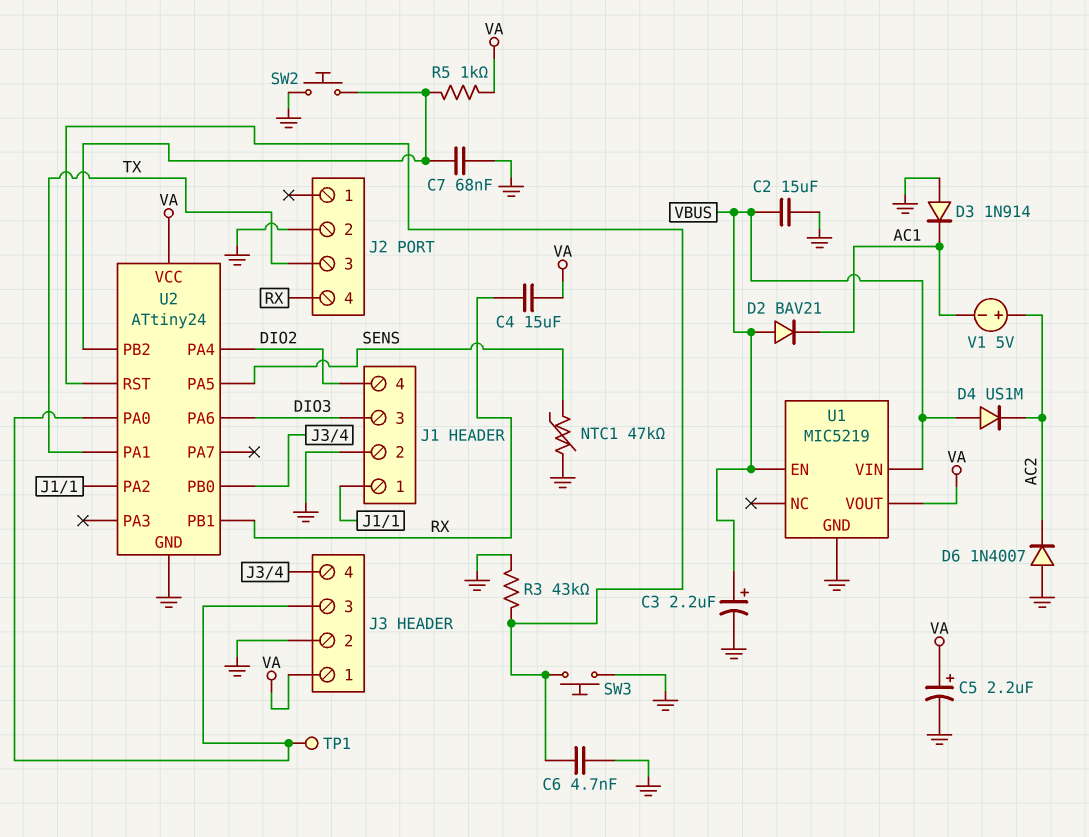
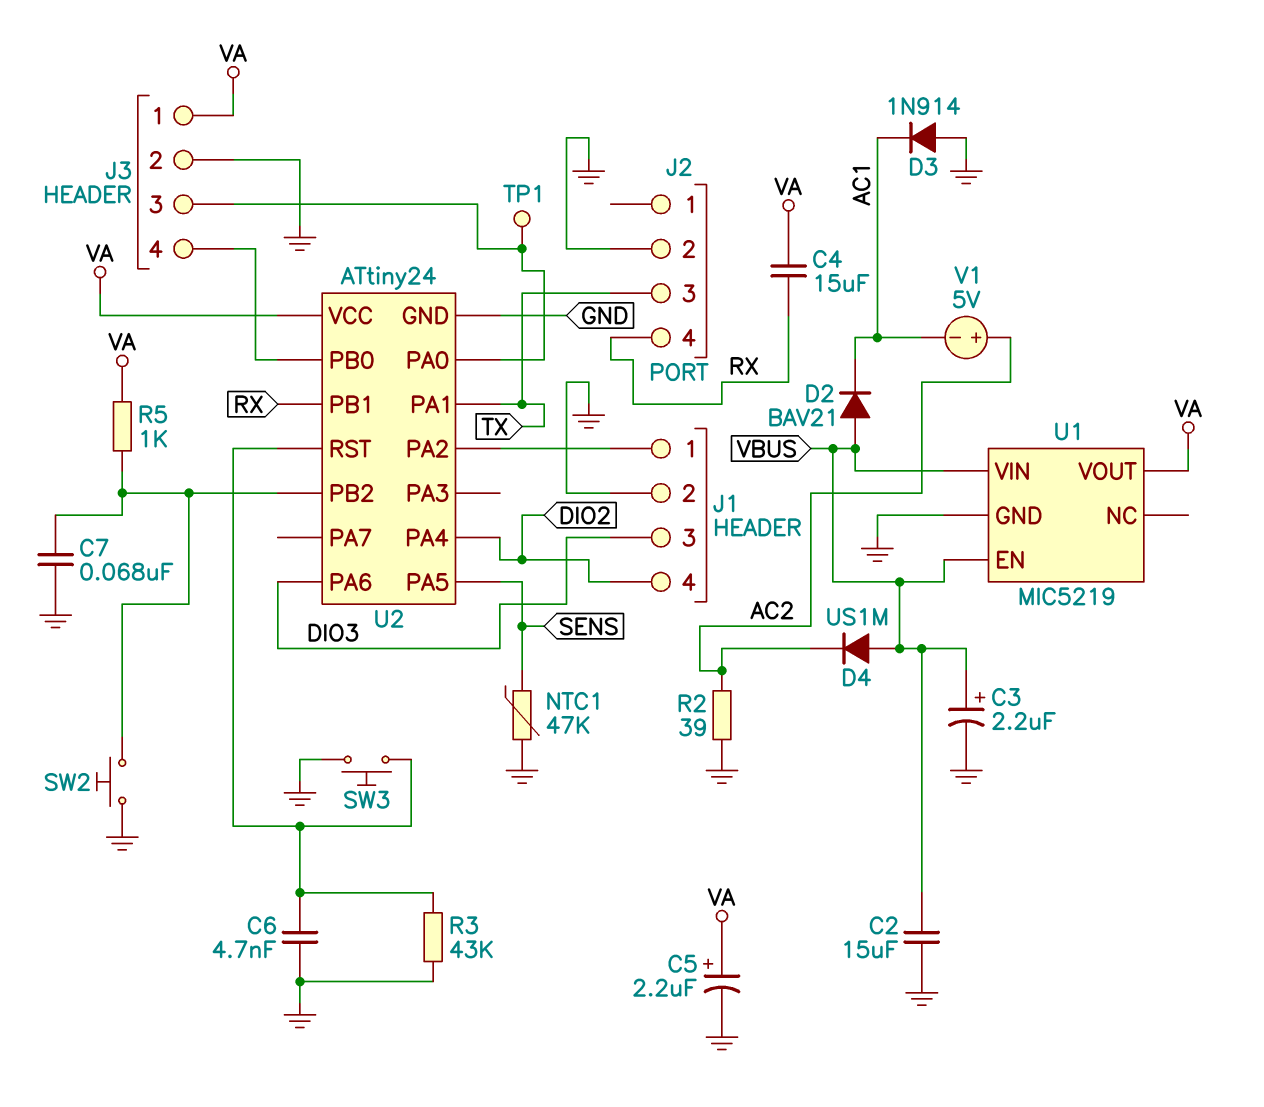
D6: diode 1N4007 (A GND, K AC2) -> none
R2: none -> 39 (AC2, GND)

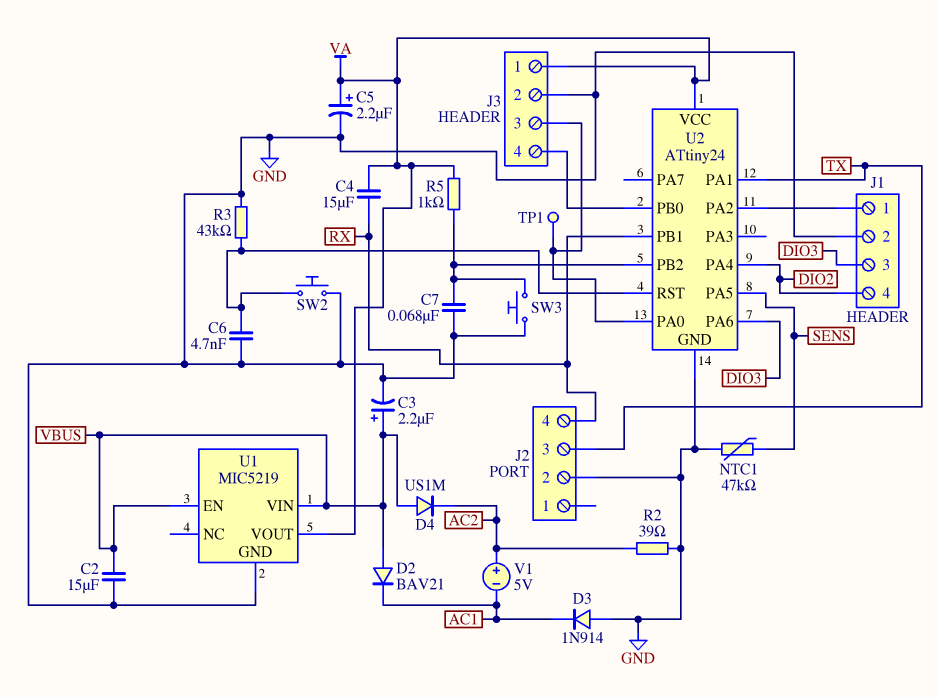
SW2: button (GND, U2/PB2) -> button (GND, U2/RST)
SW3: button (GND, U2/RST) -> button (GND, U2/PB2)

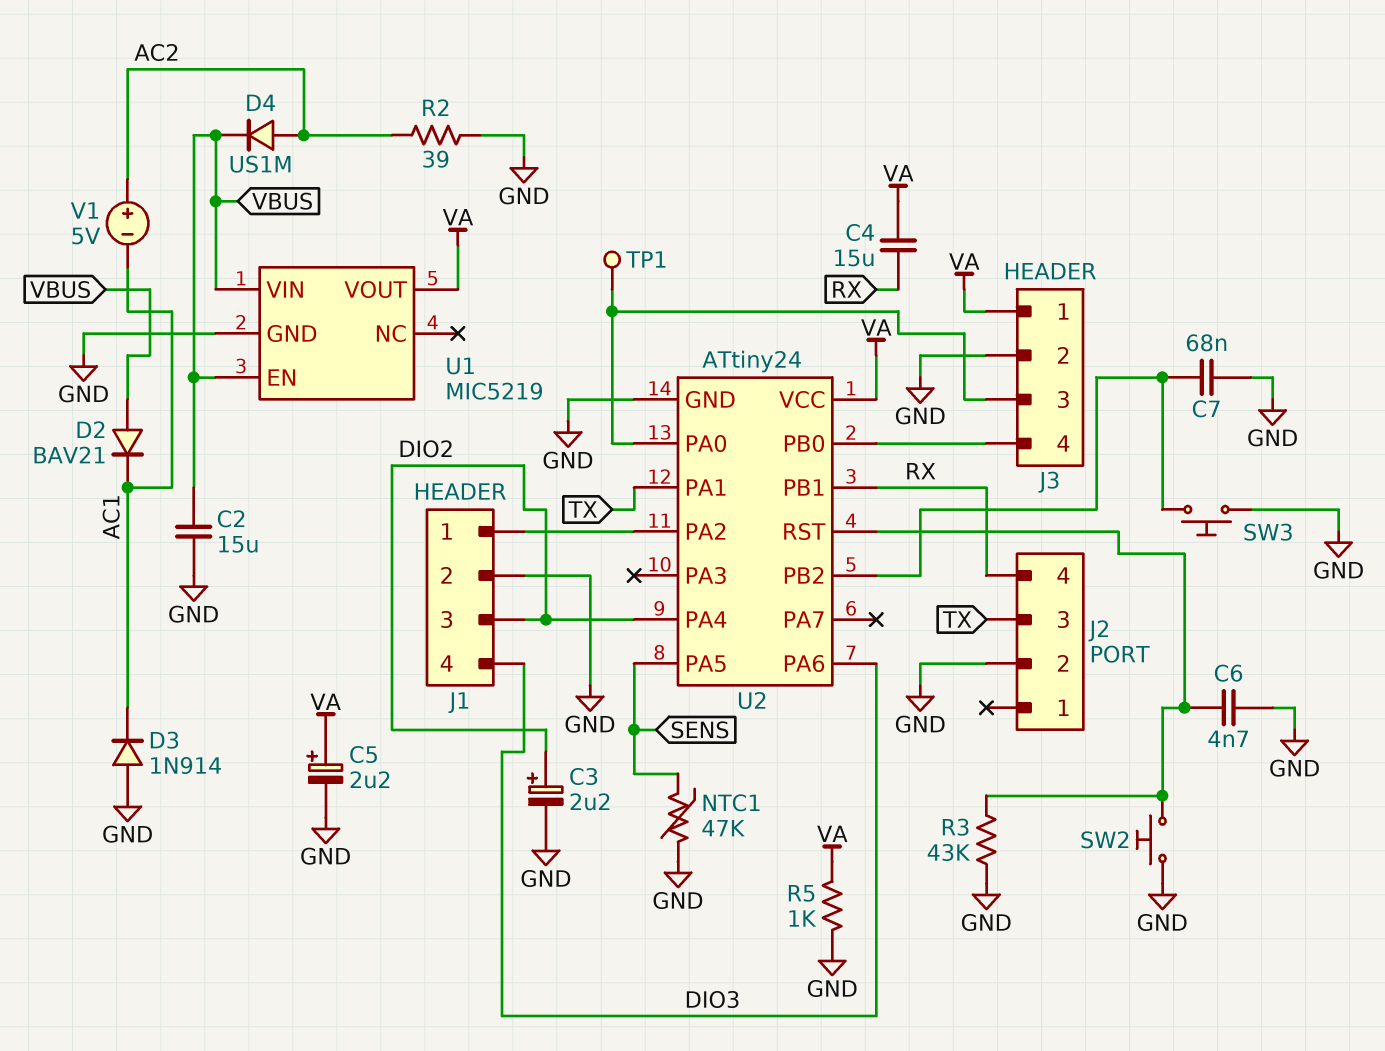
C3: 2.2uF (plus VBUS, minus GND) -> 2.2uF (plus DIO2, minus GND)
D4: diode US1M (A VBUS, K AC2) -> diode US1M (A AC2, K VBUS)
J1 pin 3: DIO3 -> DIO2
J1 pin 4: DIO2 -> DIO3
R5: 1k (U2/PB2, VA) -> 1k (GND, VA)

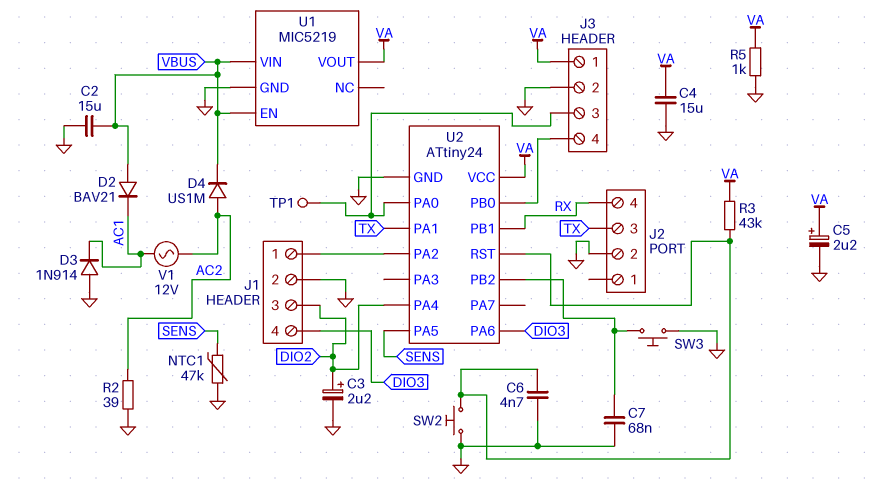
C4: 15uF (RX, VA) -> 15uF (GND, VA)
R3: 43k (GND, U2/RST) -> 43k (U2/RST, VA)
V1: 5V (plus AC2, minus AC1) -> AC 12V (AC1, AC2)

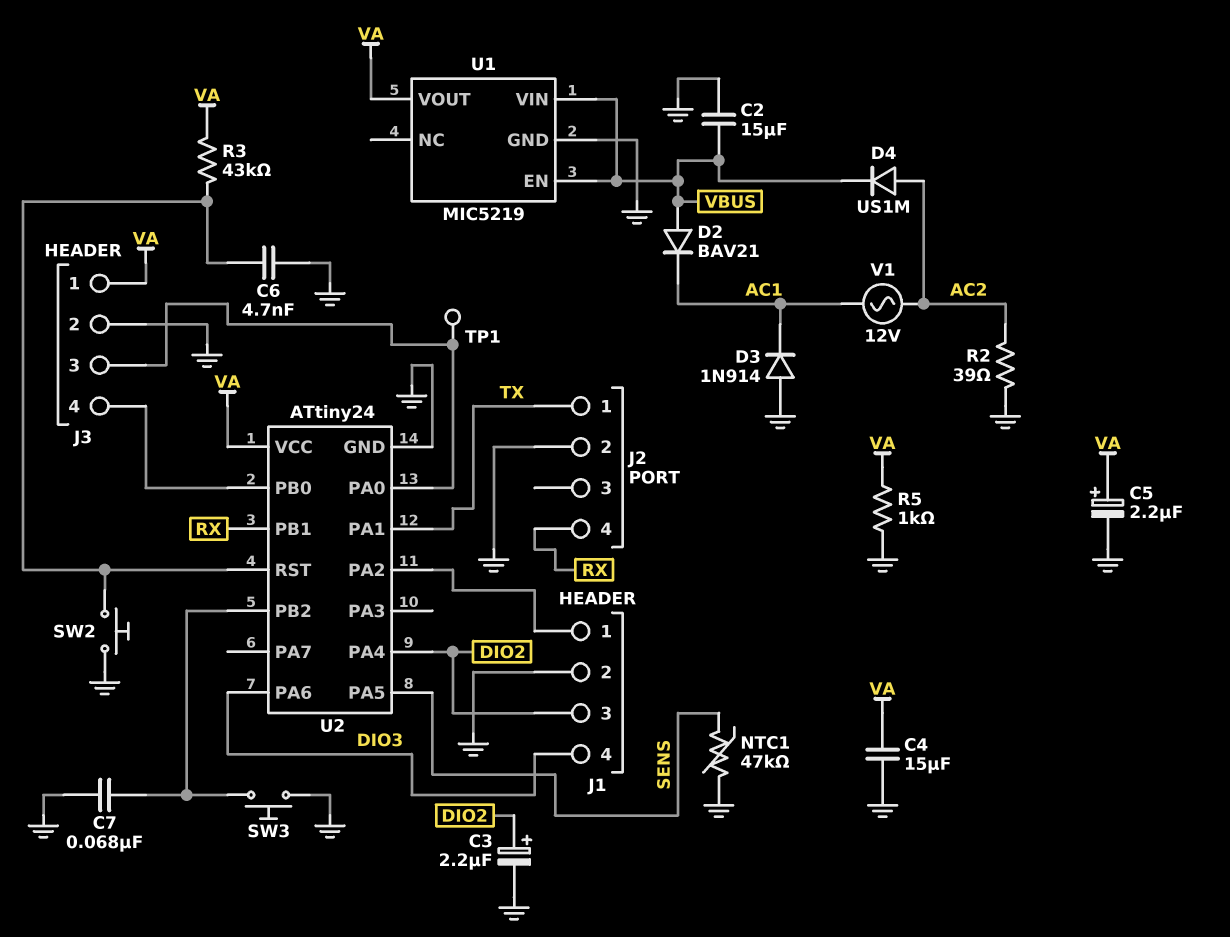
J2 pin 1: none -> TX
J2 pin 3: TX -> none

